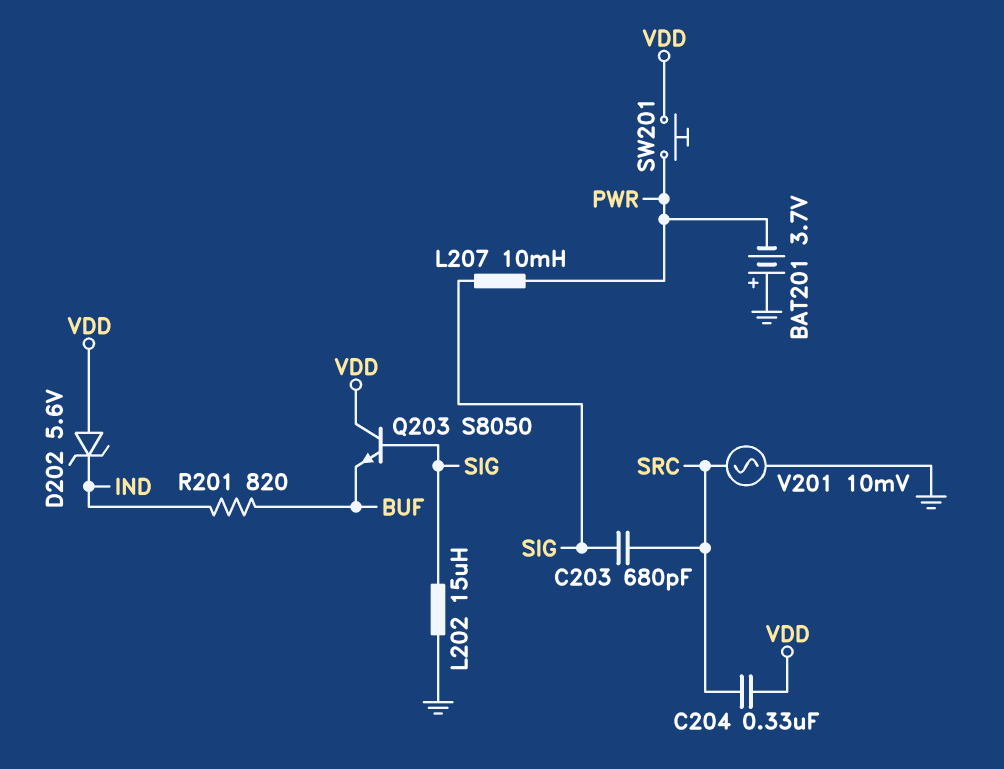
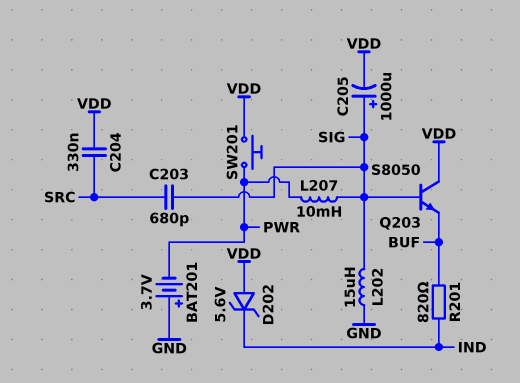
C205: none -> 1000uF (plus SIG, minus VDD)
V201: AC 10mV (GND, SRC) -> none

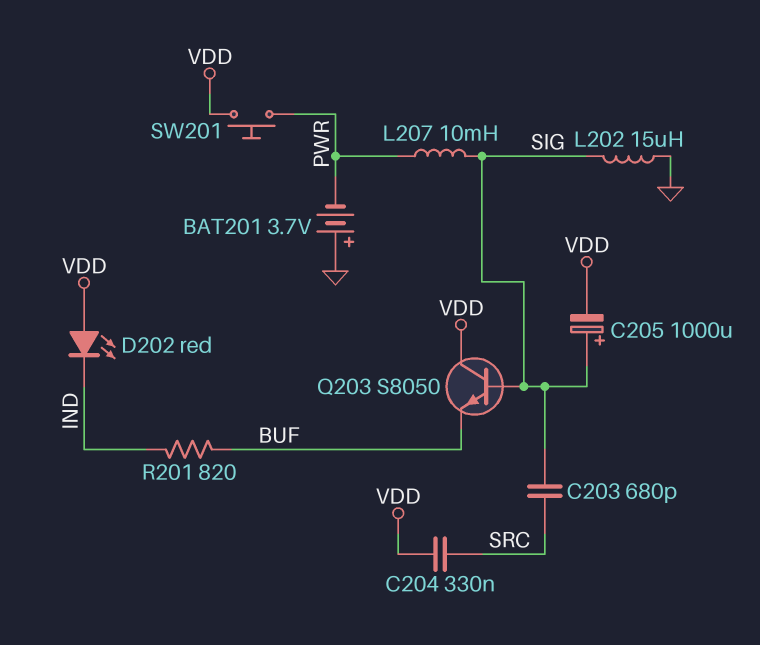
D202: zener 5.6V (A VDD, K IND) -> LED red (A VDD, K IND)

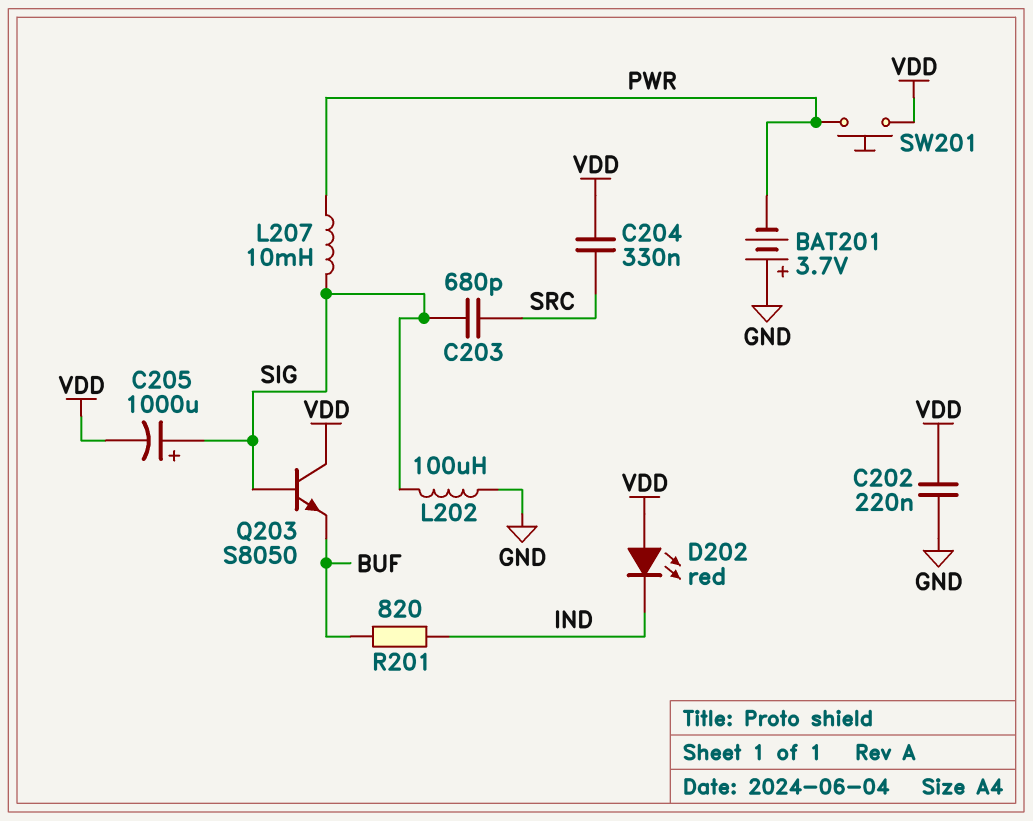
C202: none -> 220nF (GND, VDD)
L202: 15uH (GND, SIG) -> 100uH (GND, SIG)

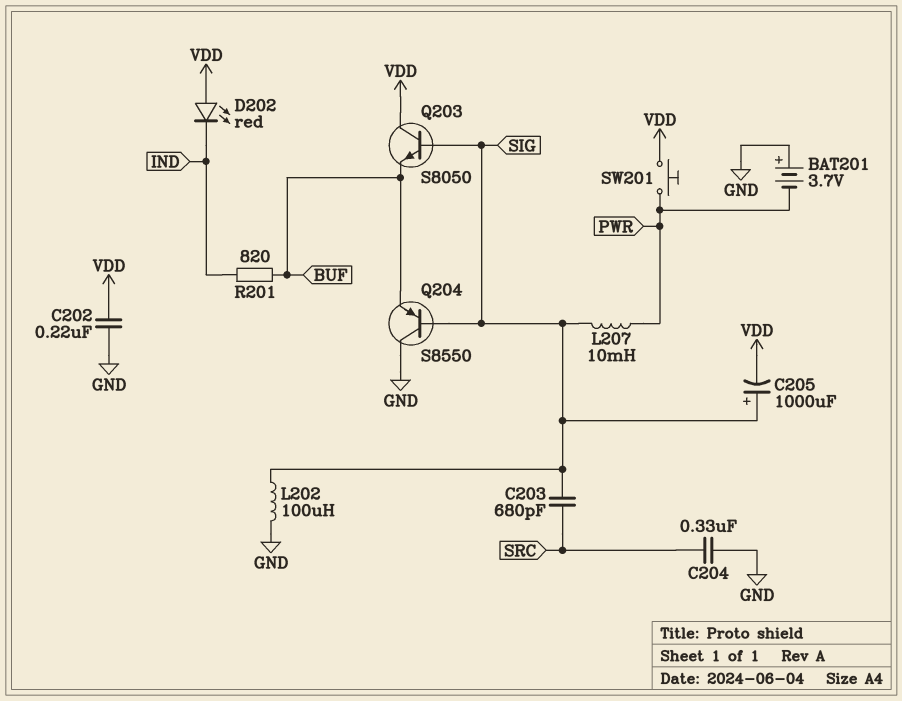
C204: 330nF (SRC, VDD) -> 330nF (GND, SRC)
Q204: none -> PNP S8550 (B SIG, C GND, E BUF)

